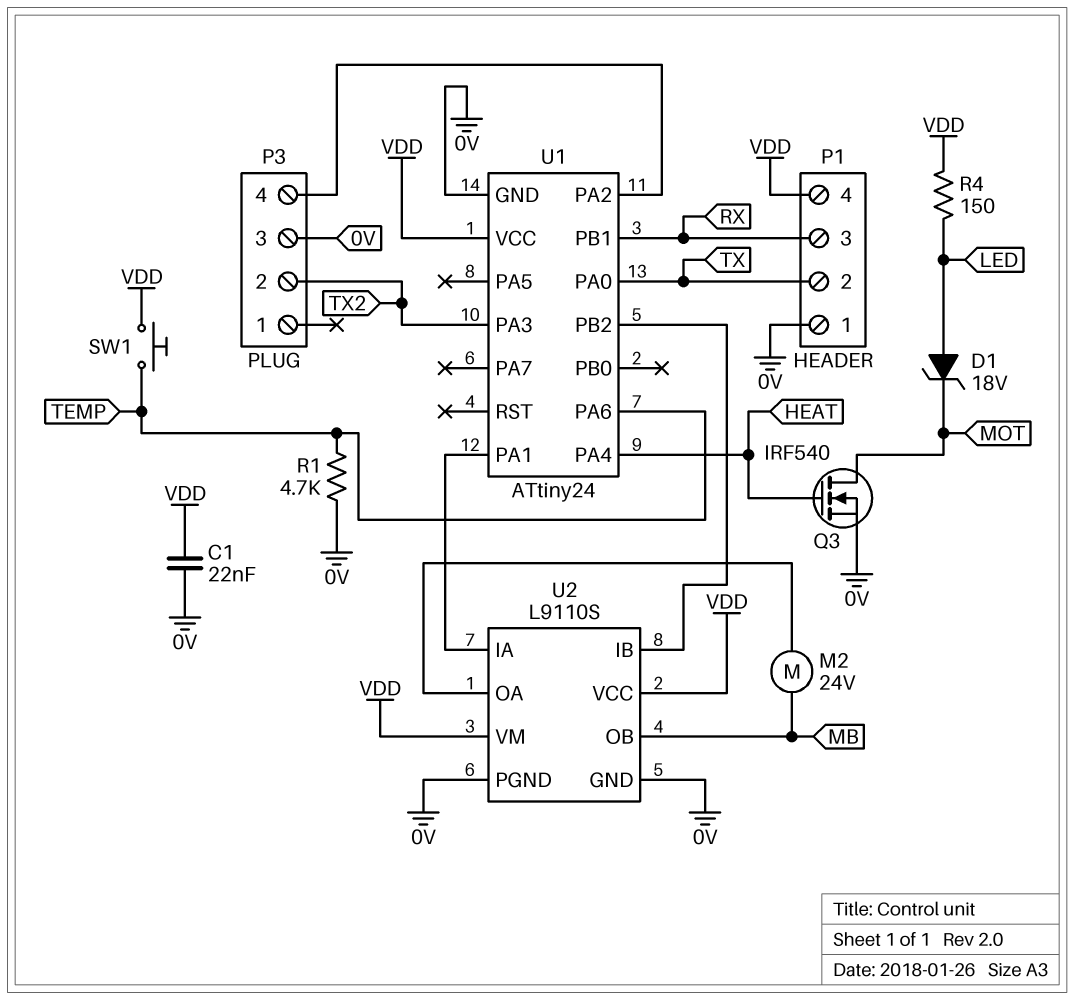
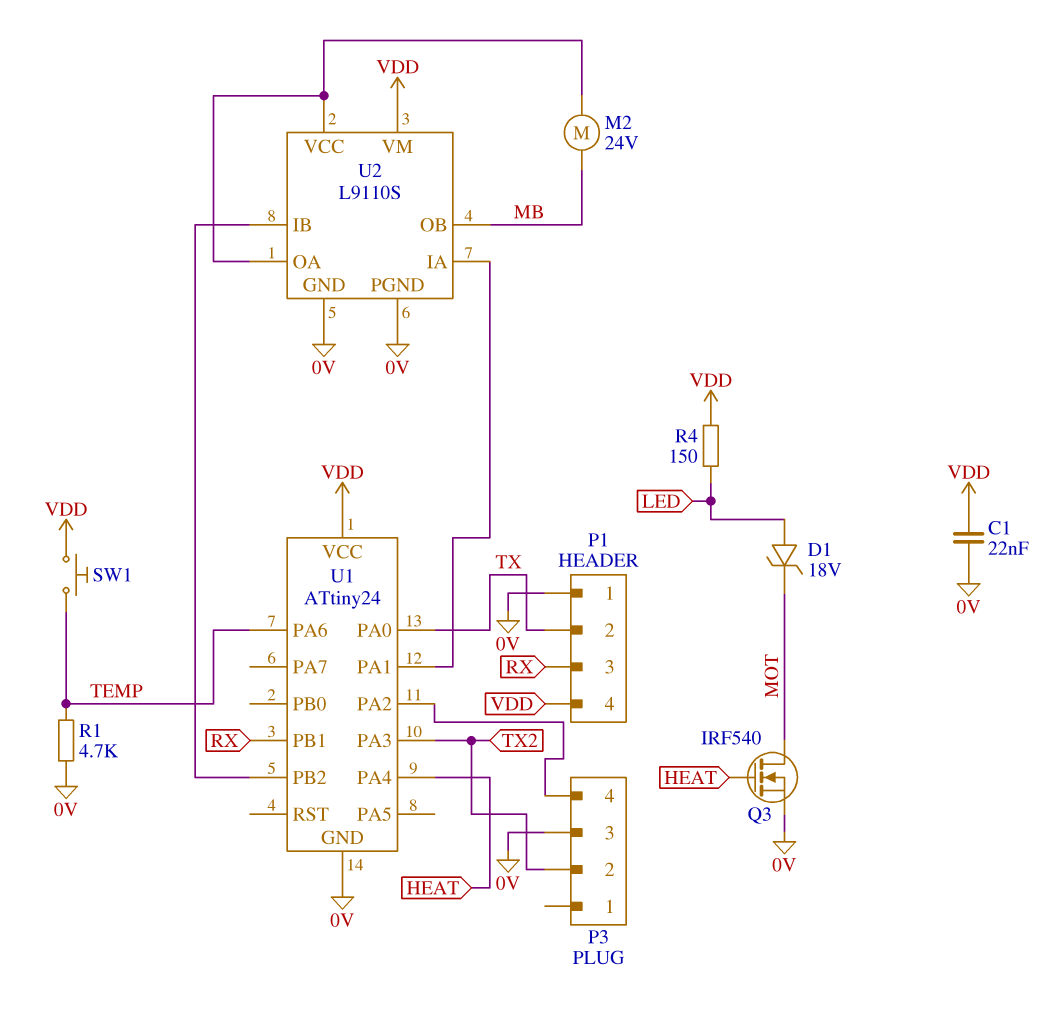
U2 pin VCC: VDD -> U2/OA

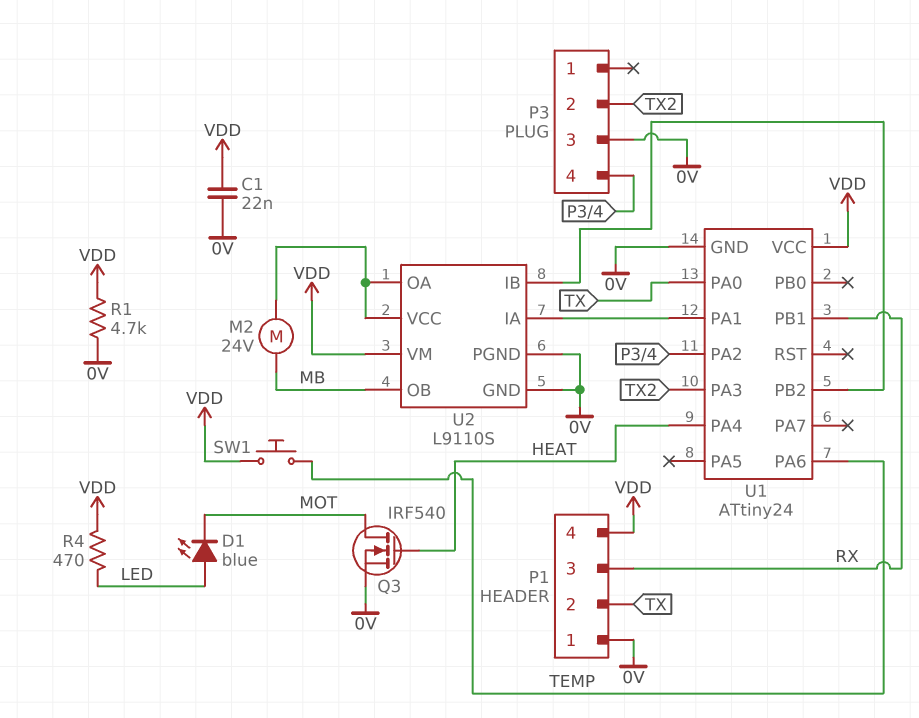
D1: zener 18V (A LED, K MOT) -> LED blue (A LED, K MOT)
R1: 4.7k (0V, TEMP) -> 4.7k (0V, VDD)
R4: 150 (LED, VDD) -> 470 (LED, VDD)

